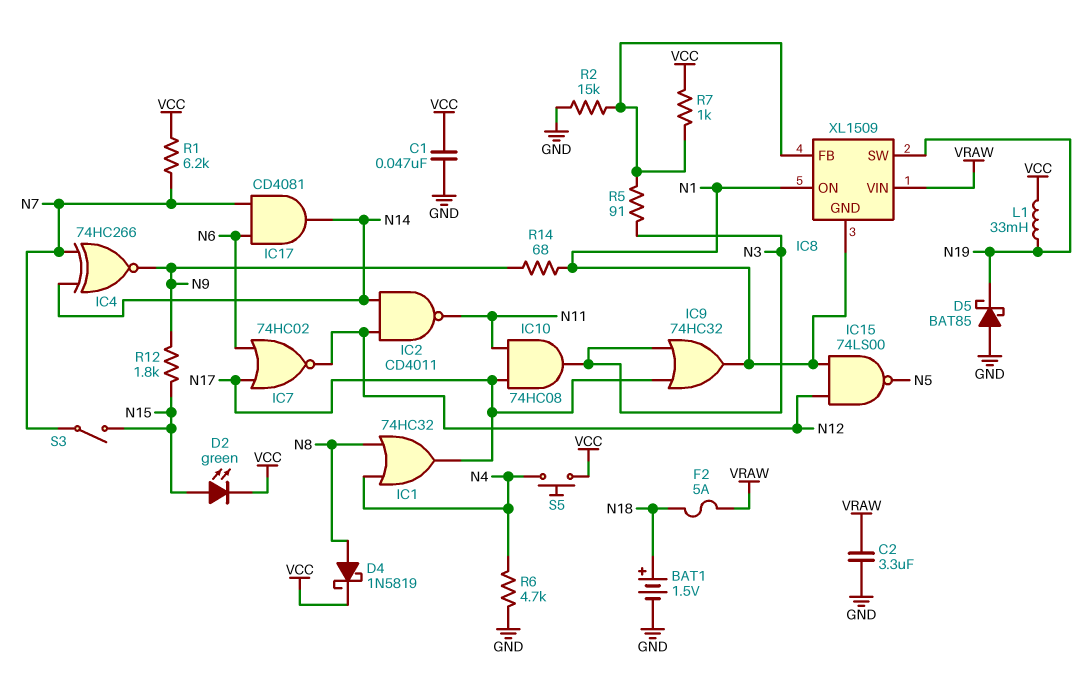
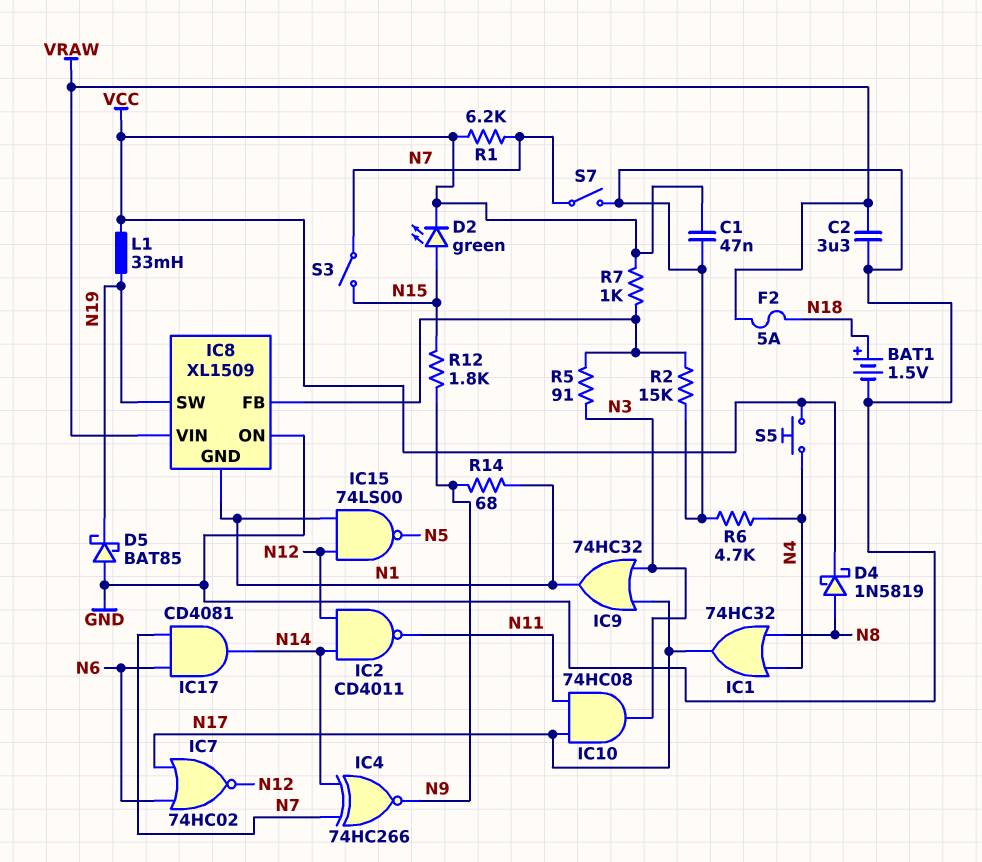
IC8 pin ON: N1 -> GND
S7: none -> switch (GND, N7)

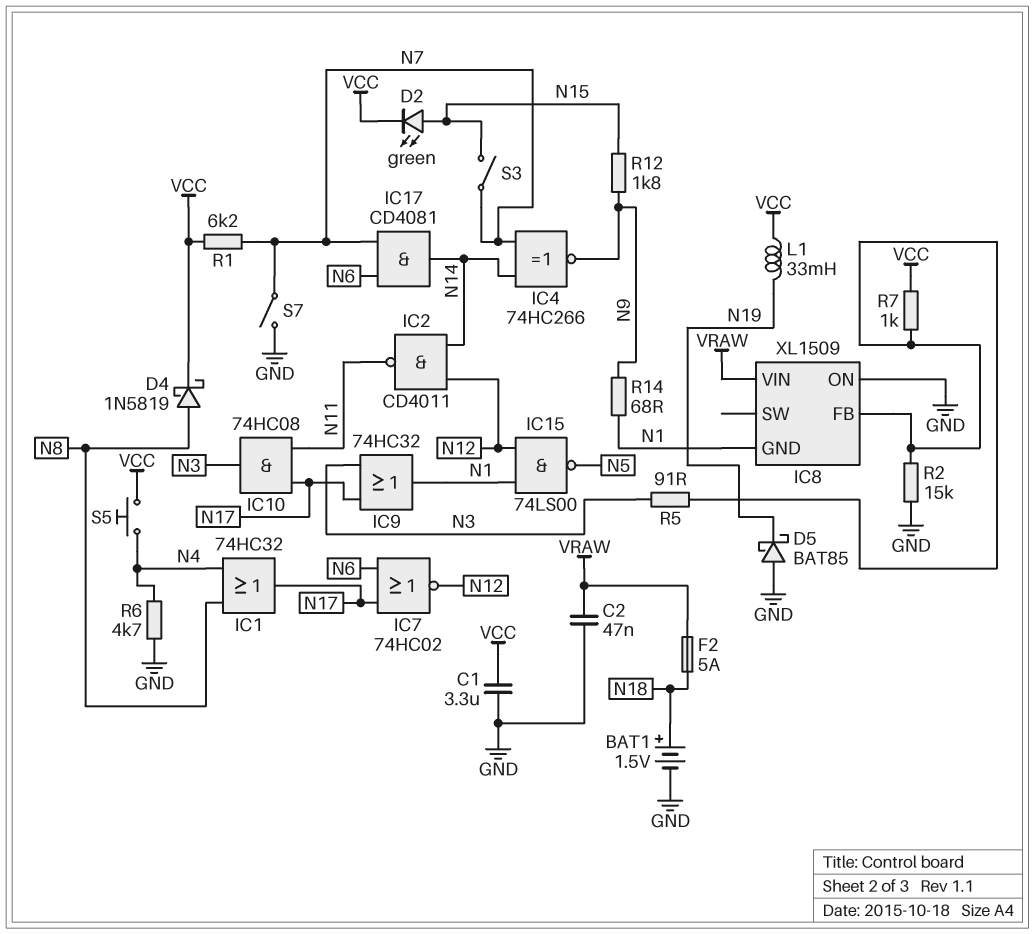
C1: 47nF (GND, VCC) -> 3.3uF (GND, VCC)
C2: 3.3uF (GND, VRAW) -> 47nF (GND, VRAW)
IC8 pin SW: N19 -> none

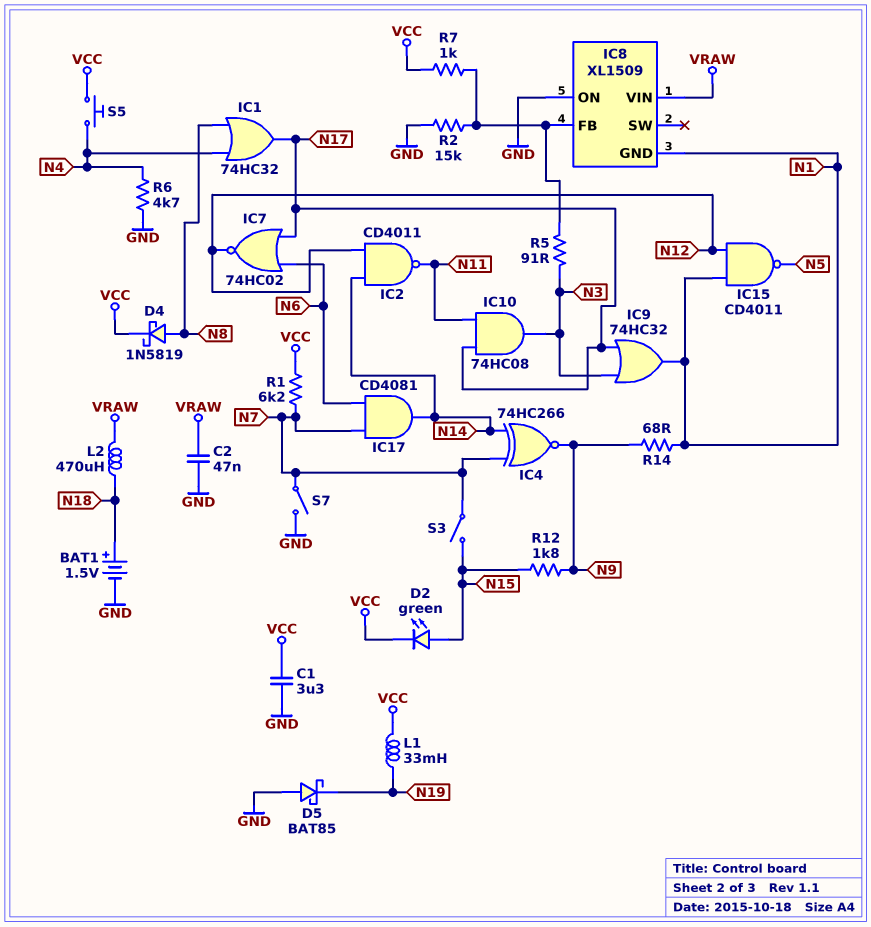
F2: 5A (N18, VRAW) -> none
IC15: NAND 74LS00 (in N1, in N12, out N5) -> NAND CD4011 (in N1, in N12, out N5)
L2: none -> 470uH (N18, VRAW)

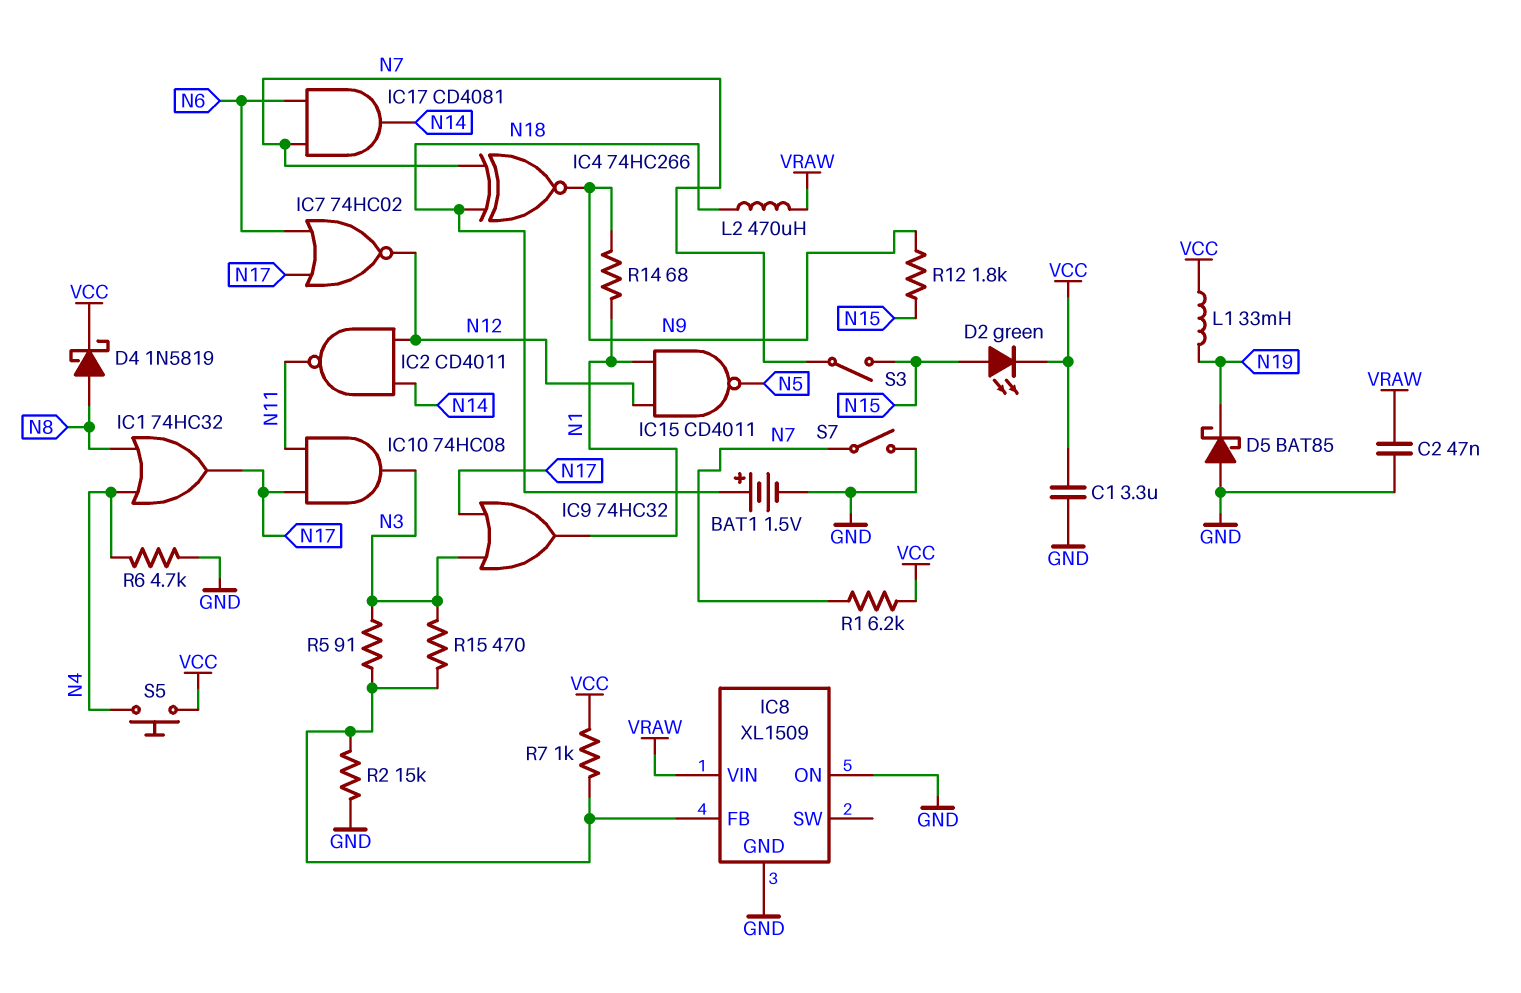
IC4: XNOR 74HC266 (in N7, in N14, out N9) -> XNOR 74HC266 (in N7, in N18, out N9)
IC8 pin GND: N1 -> GND
R15: none -> 470 (IC8/FB, N3)

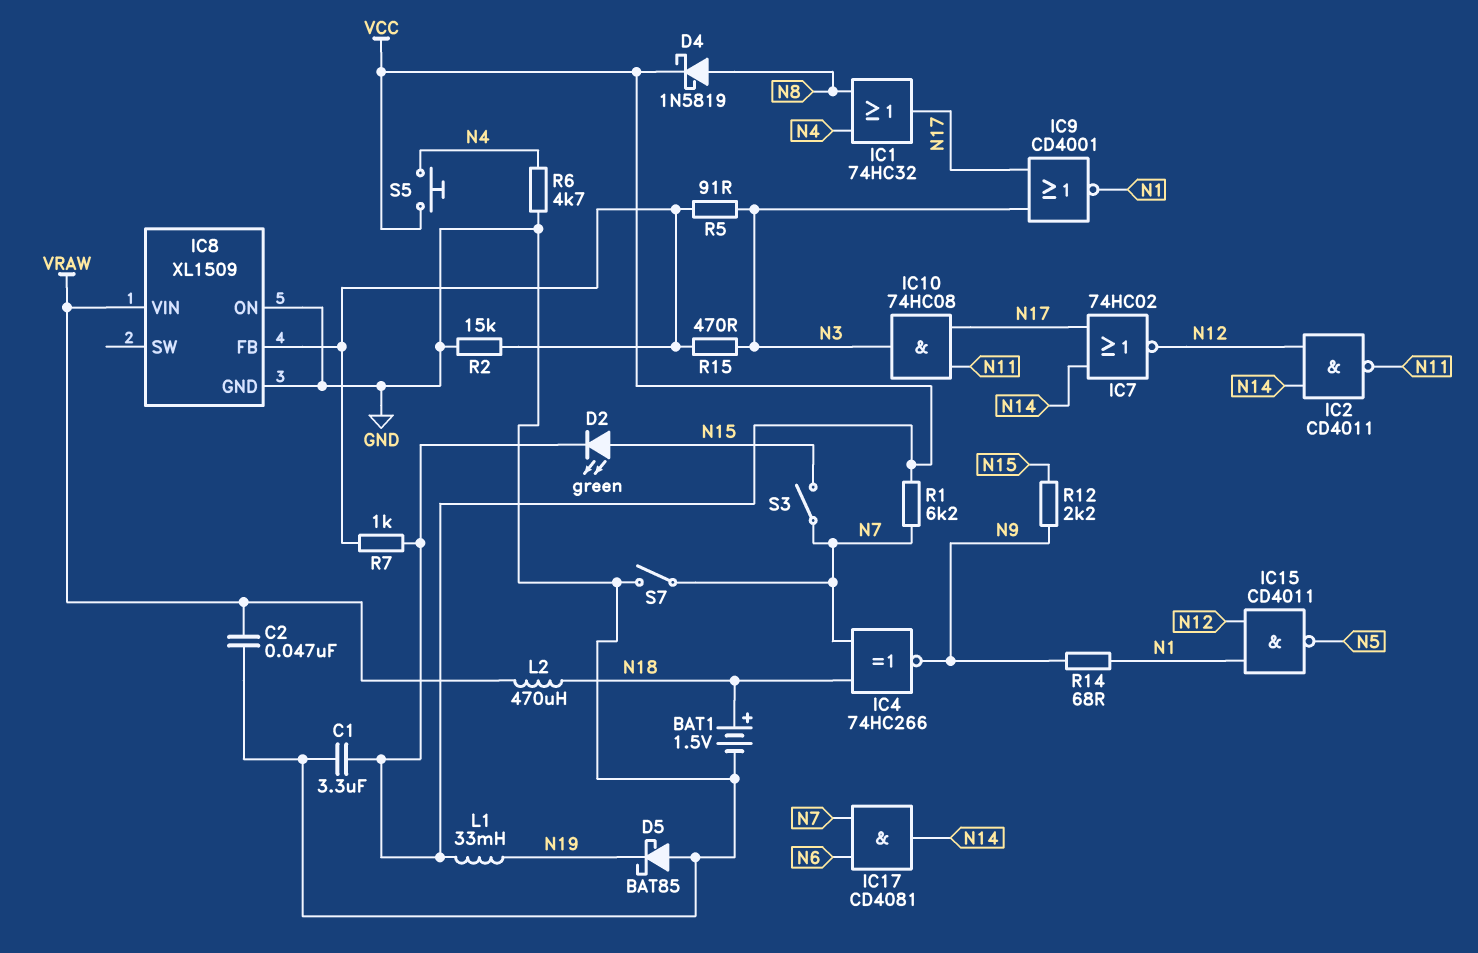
IC7: NOR 74HC02 (in N6, in N17, out N12) -> NOR 74HC02 (in N14, in N17, out N12)
IC9: OR 74HC32 (in N3, in N17, out N1) -> NOR CD4001 (in N3, in N17, out N1)
R12: 1.8k (N9, N15) -> 2.2k (N9, N15)

